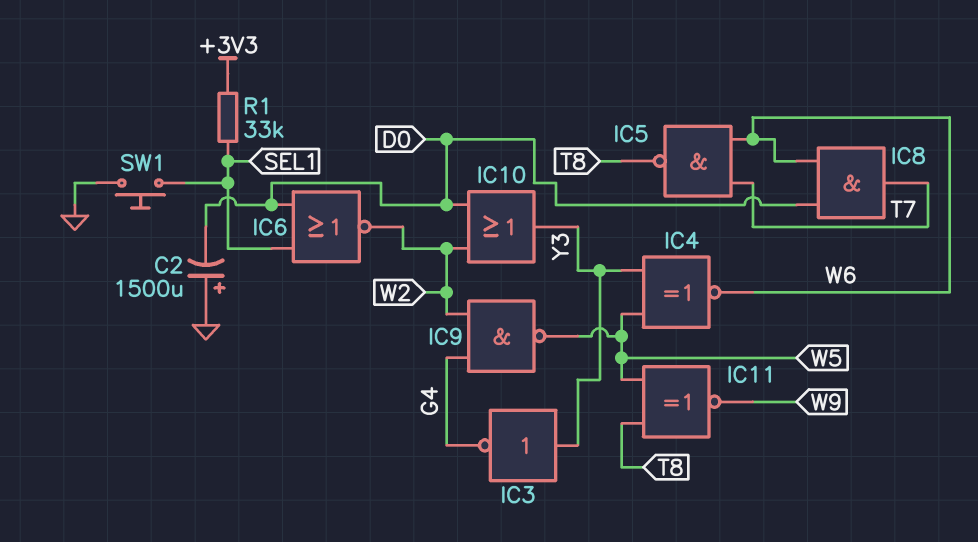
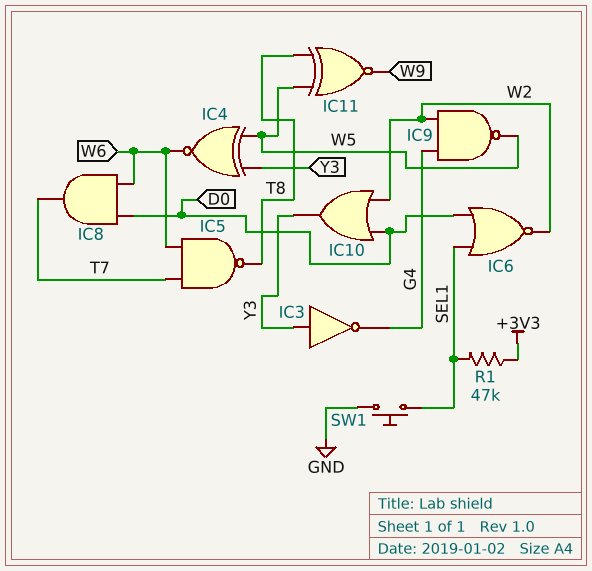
C2: 1500uF (plus GND, minus D0) -> none
R1: 33k (+3V3, SEL1) -> 47k (+3V3, SEL1)

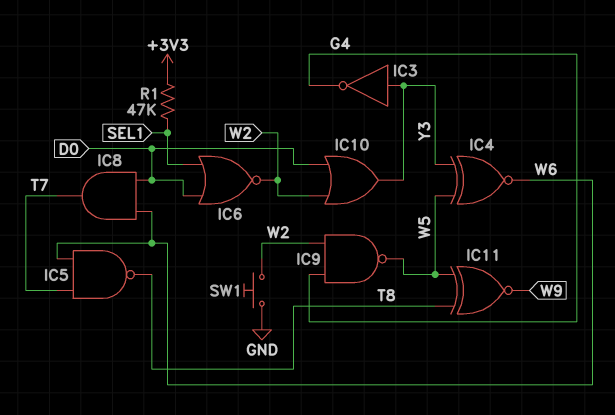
SW1: button (GND, SEL1) -> button (GND, W2)

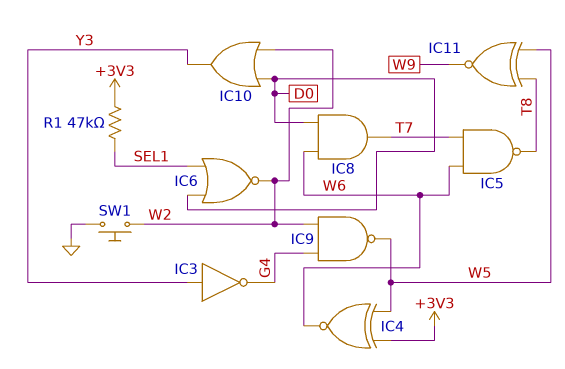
IC4: XNOR (in W5, in Y3, out W6) -> XNOR (in +3V3, in W5, out W6)

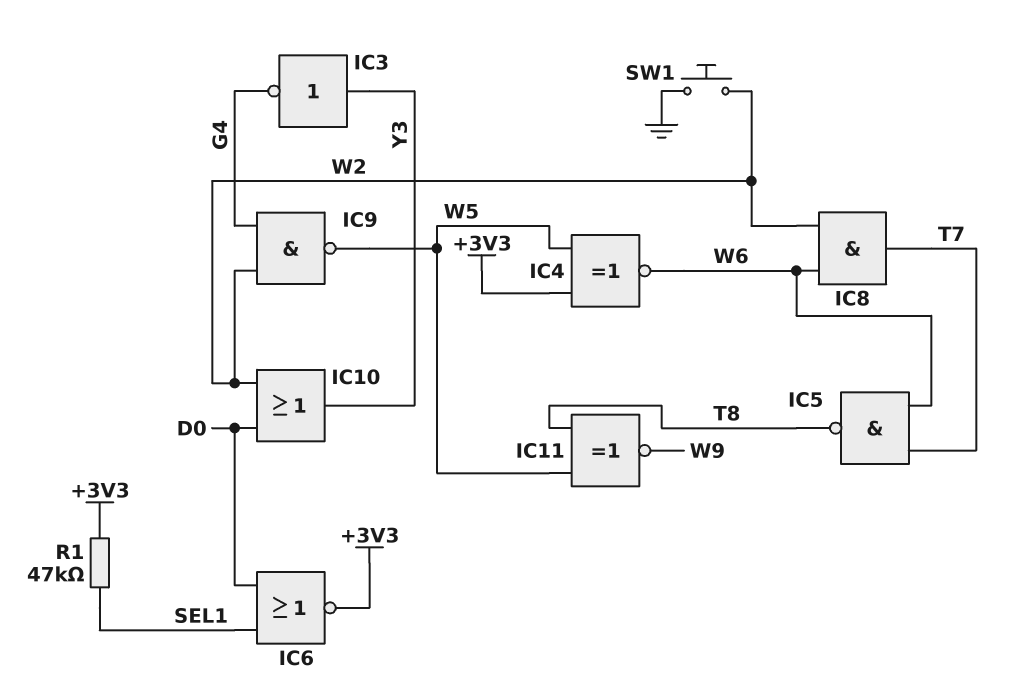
IC6: NOR (in D0, in SEL1, out W2) -> NOR (in D0, in SEL1, out +3V3)
IC8: AND (in D0, in W6, out T7) -> AND (in W2, in W6, out T7)

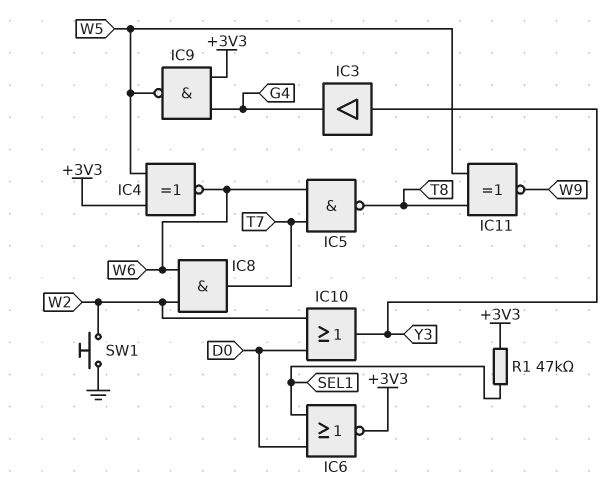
IC3: NOT (in Y3, out G4) -> buffer (in Y3, out G4)
IC9: NAND (in G4, in W2, out W5) -> NAND (in +3V3, in G4, out W5)

